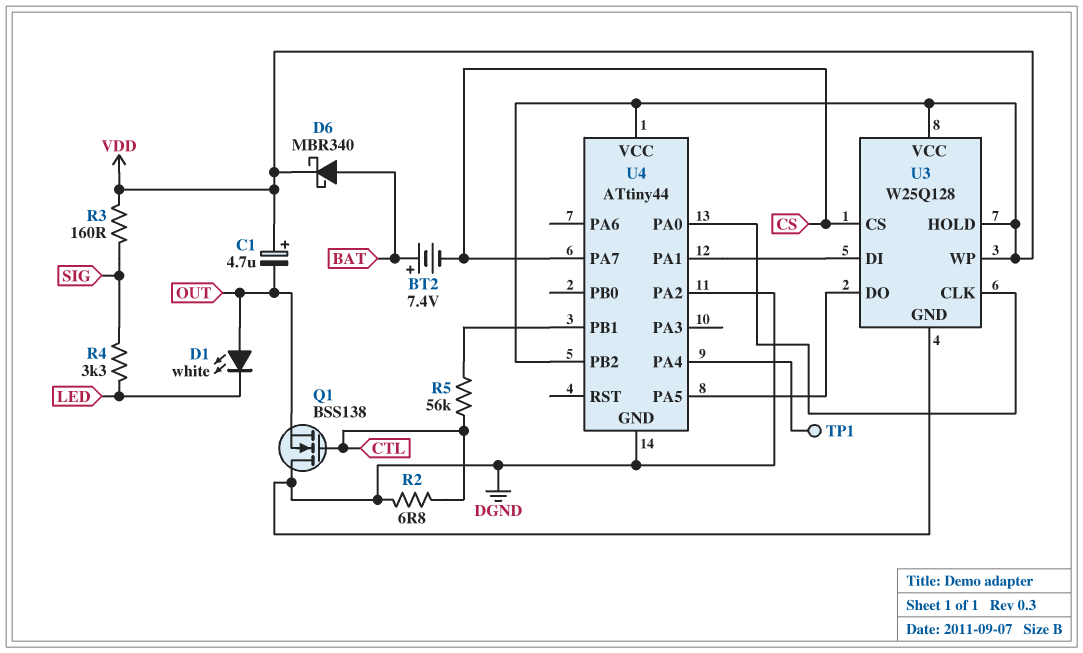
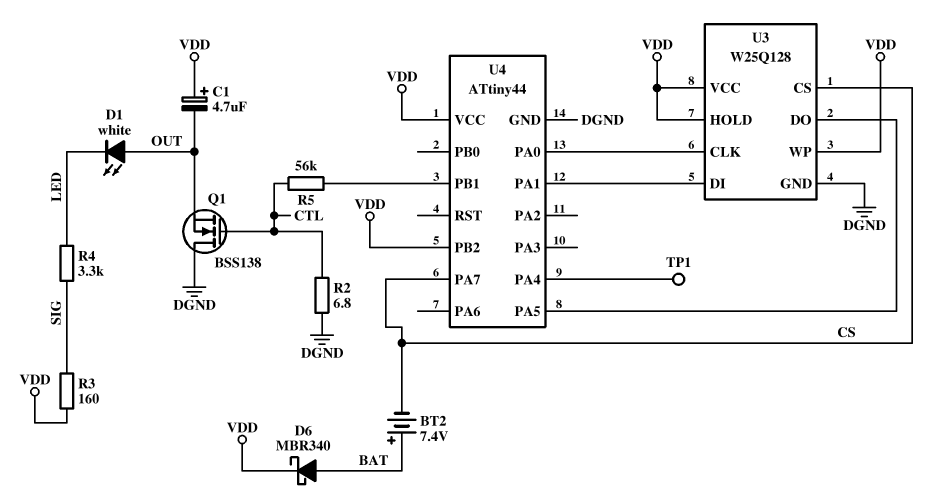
U4 pin PA2: DGND -> none

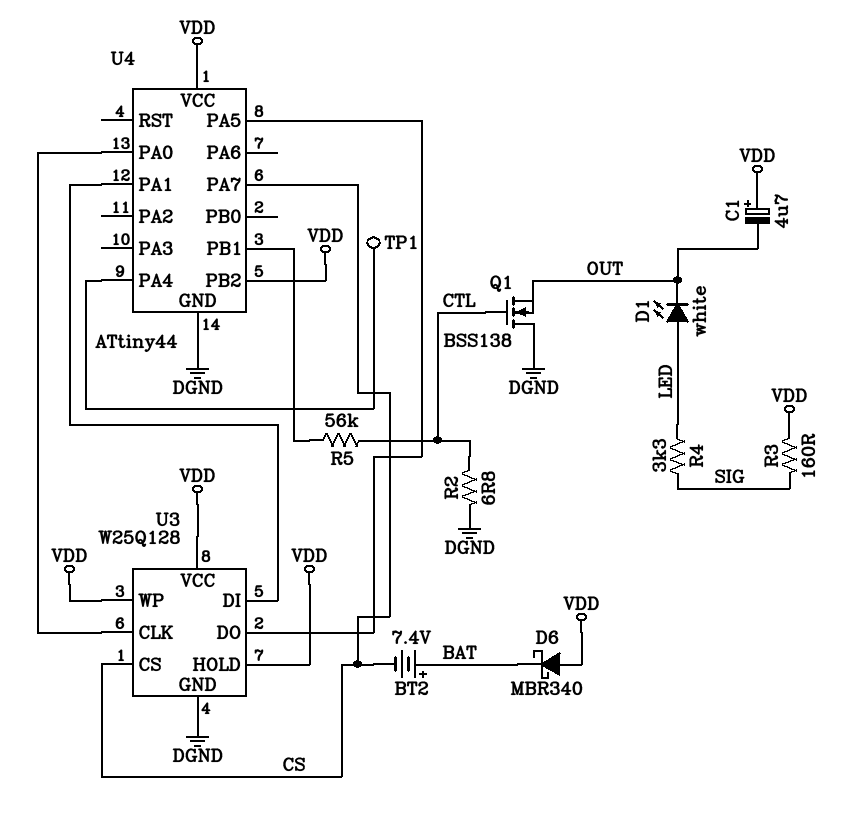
D1: LED white (A OUT, K LED) -> LED white (A LED, K OUT)
D6: schottky MBR340 (A BAT, K VDD) -> schottky MBR340 (A VDD, K BAT)

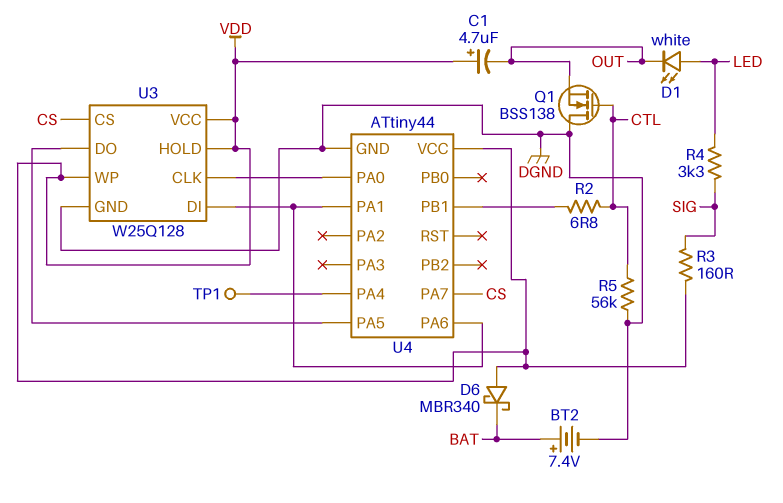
BT2: 7.4V (plus BAT, minus CS) -> 7.4V (plus BAT, minus DGND)
R2: 6.8 (CTL, DGND) -> 6.8 (CTL, U4/PB1)
R5: 56k (CTL, U4/PB1) -> 56k (CTL, DGND)
U4 pin PA6: none -> U3/DI
U4 pin PB2: VDD -> none

